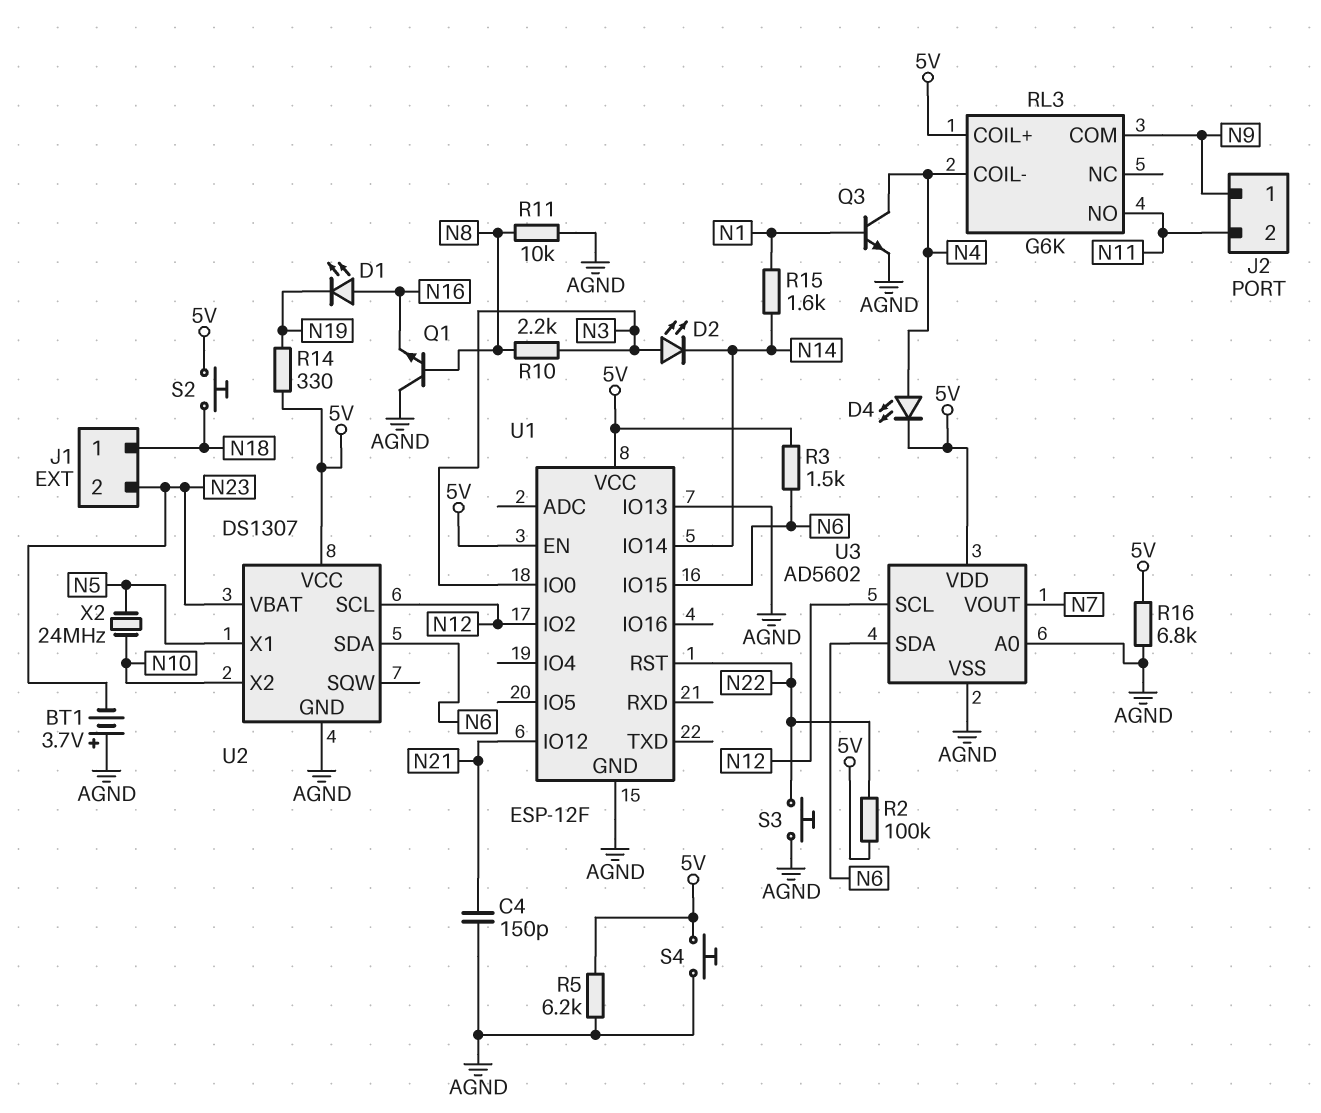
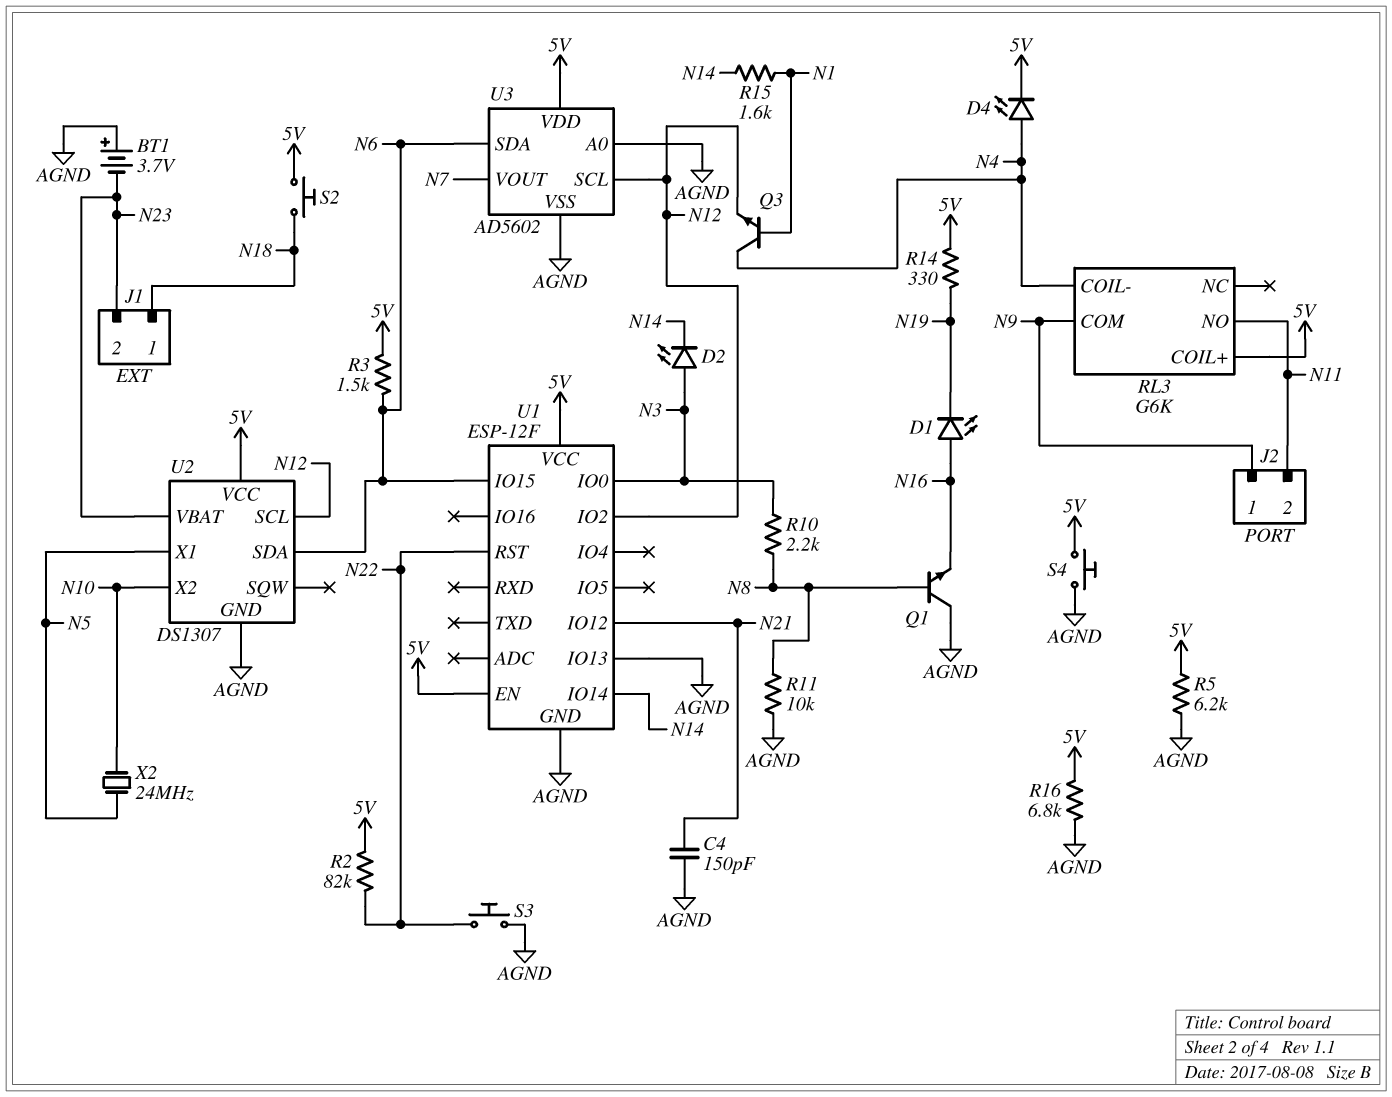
Q3: NPN (B N1, C N4, E AGND) -> NPN (B N1, C N4, E N12)
R2: 100k (5V, N22) -> 82k (5V, N22)

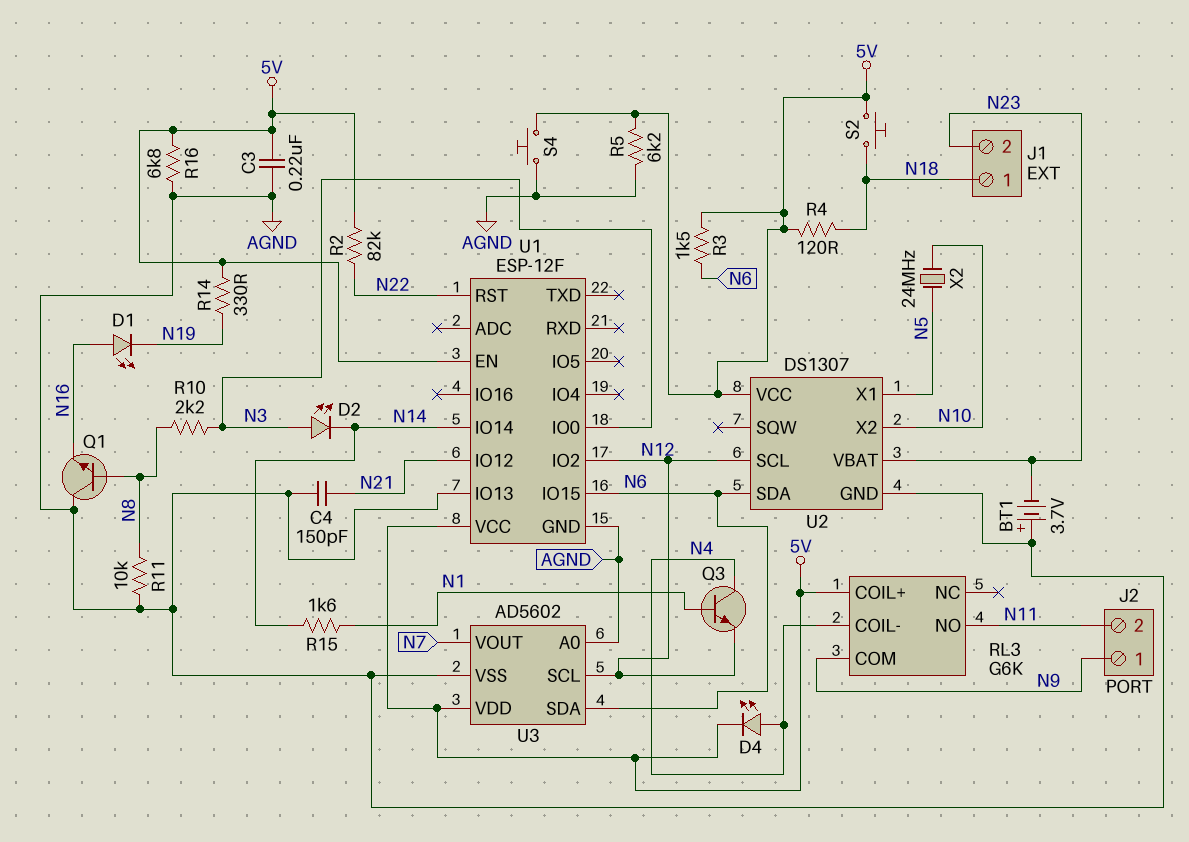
C3: none -> 220nF (5V, AGND)
R4: none -> 120 (5V, N18)
S3: button (AGND, N22) -> none

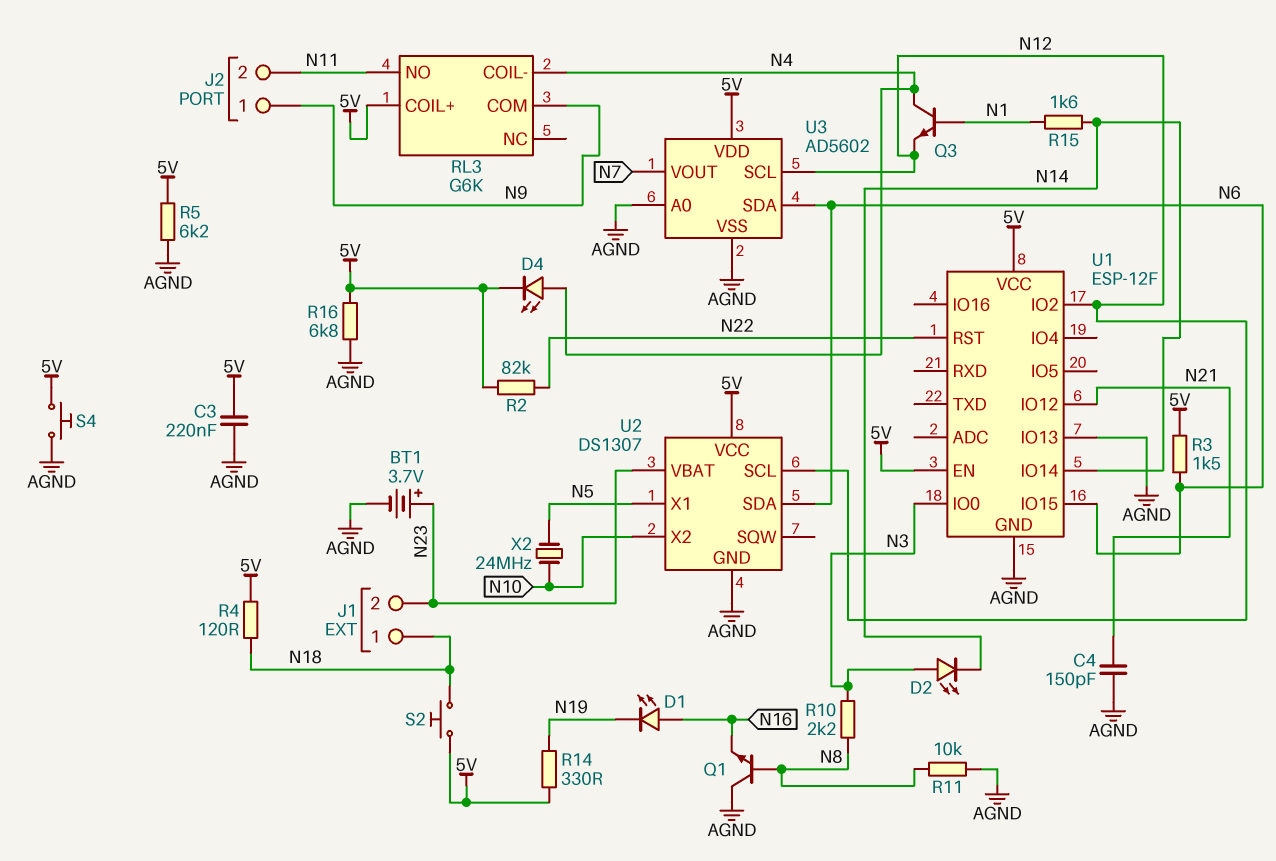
BT1: 3.7V (plus AGND, minus N23) -> 3.7V (plus N23, minus AGND)

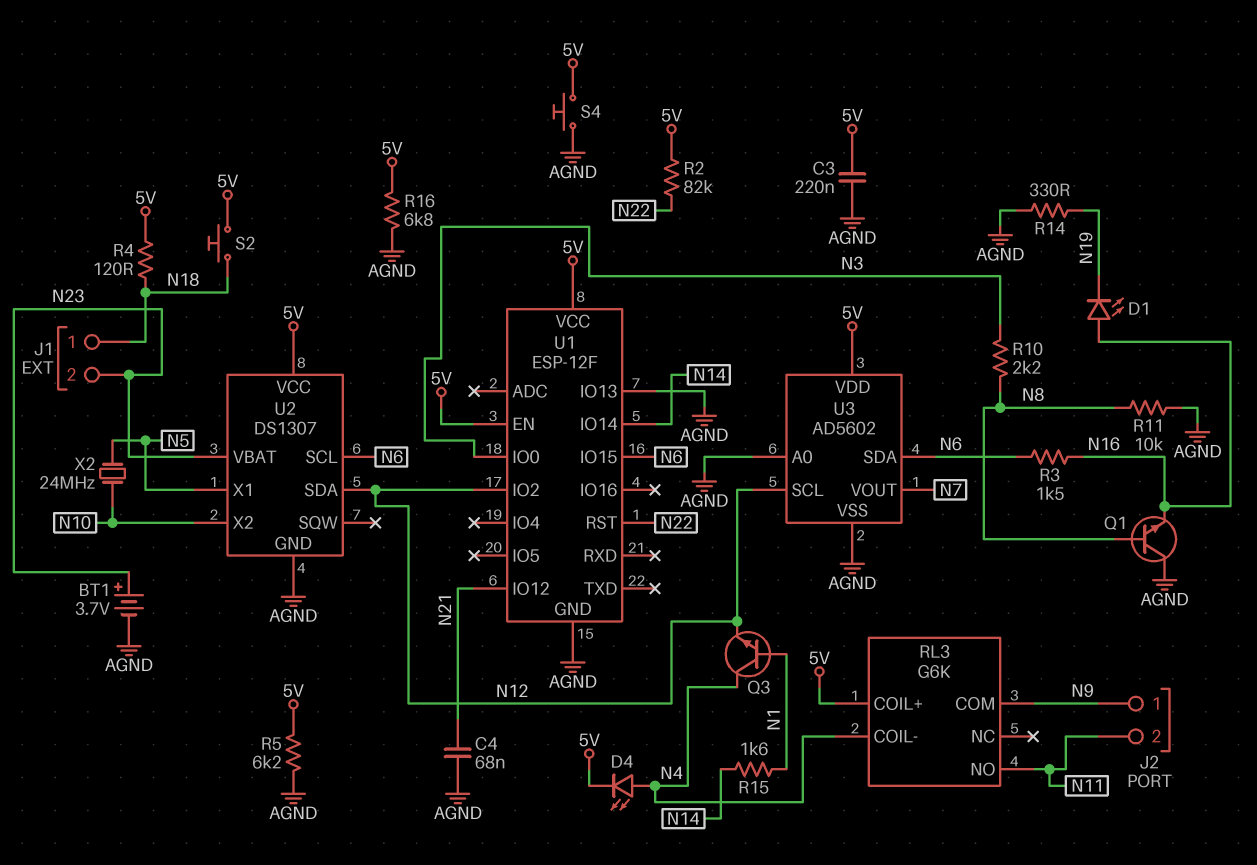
C4: 150pF (AGND, N21) -> 68nF (AGND, N21)
D2: LED (A N3, K N14) -> none
R3: 1.5k (5V, N6) -> 1.5k (N6, N16)
R14: 330 (5V, N19) -> 330 (AGND, N19)
U2 pin SCL: N12 -> N6
U2 pin SDA: N6 -> N12

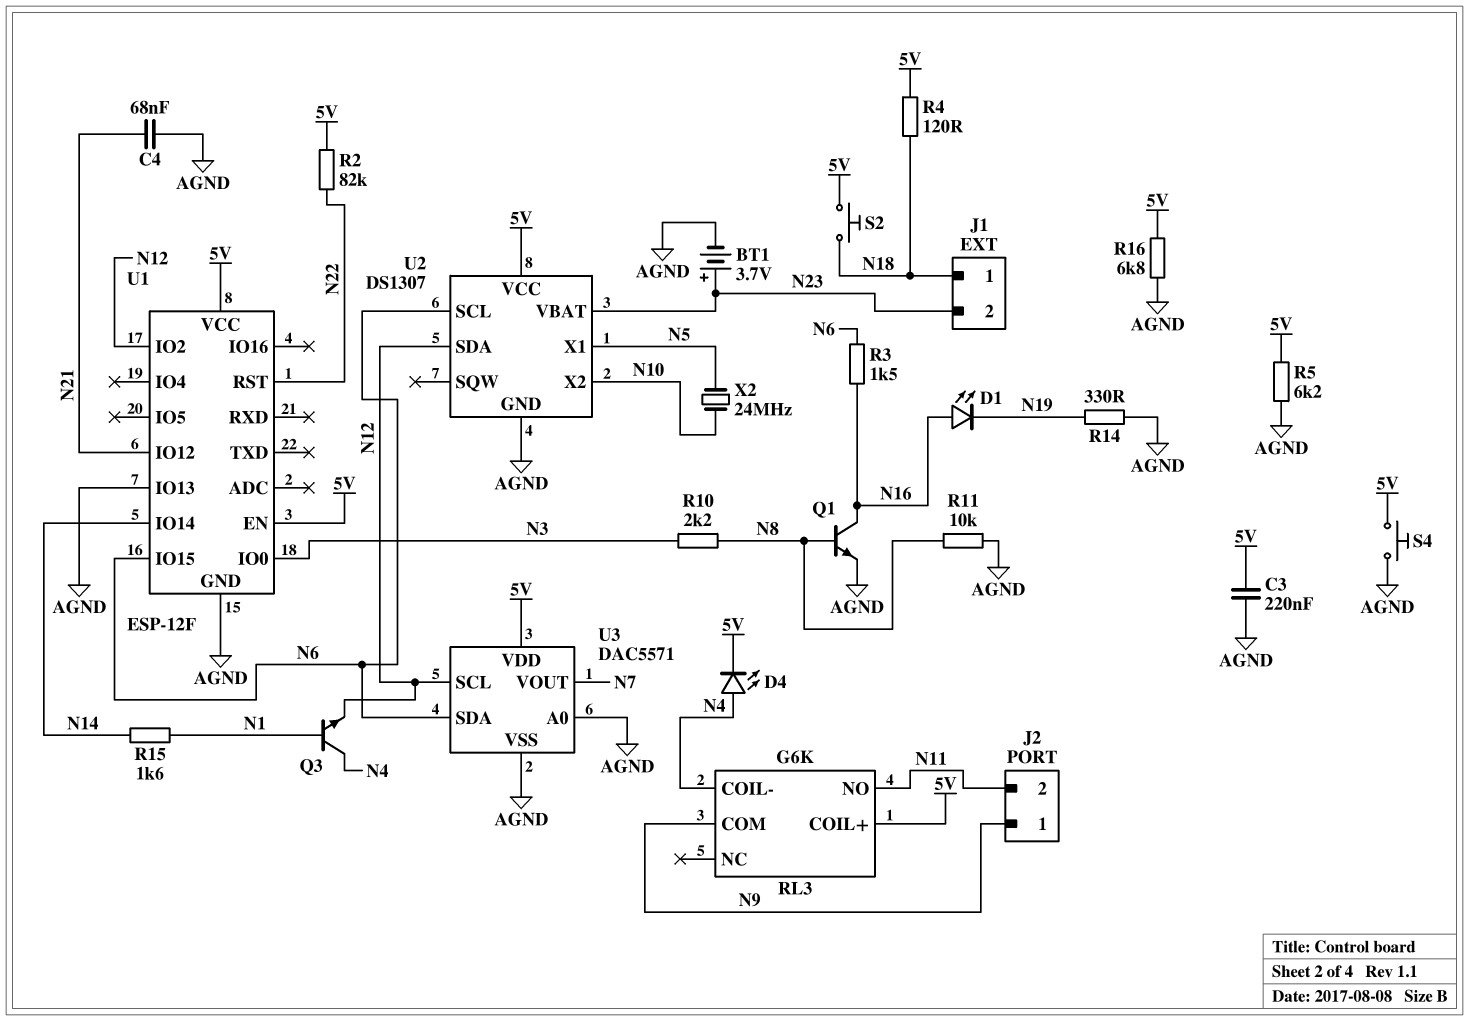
Q1: NPN (B N8, C AGND, E N16) -> NPN (B N8, C N16, E AGND)
U3: AD5602 -> DAC5571

